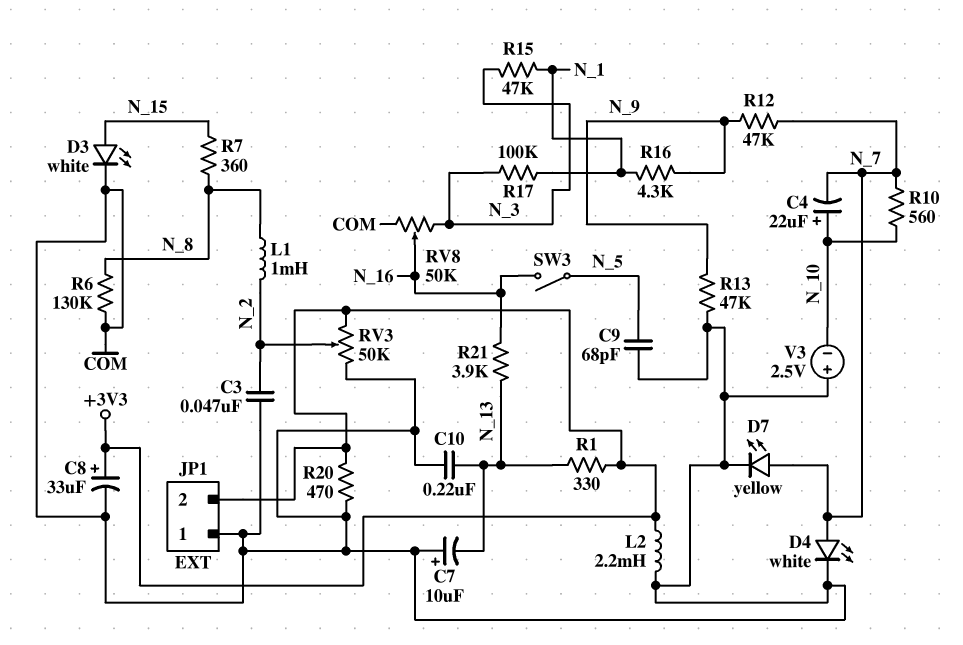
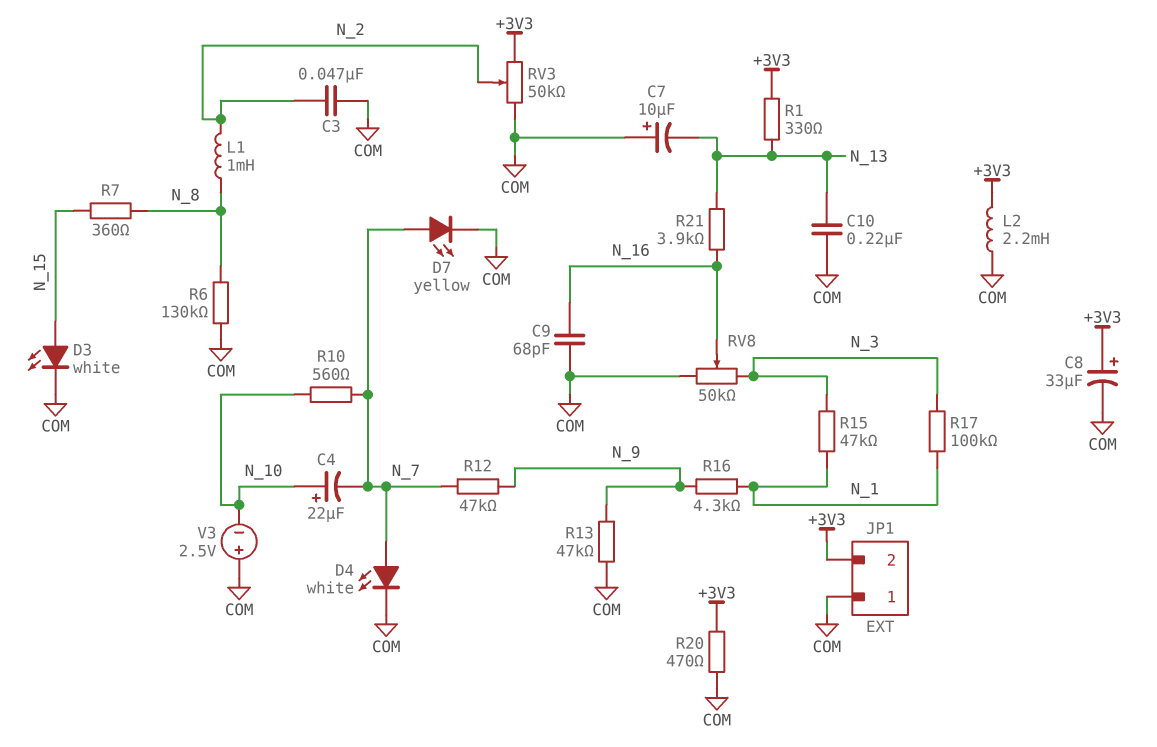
C9: 68pF (COM, N_5) -> 68pF (COM, N_16)
SW3: switch (N_5, N_16) -> none

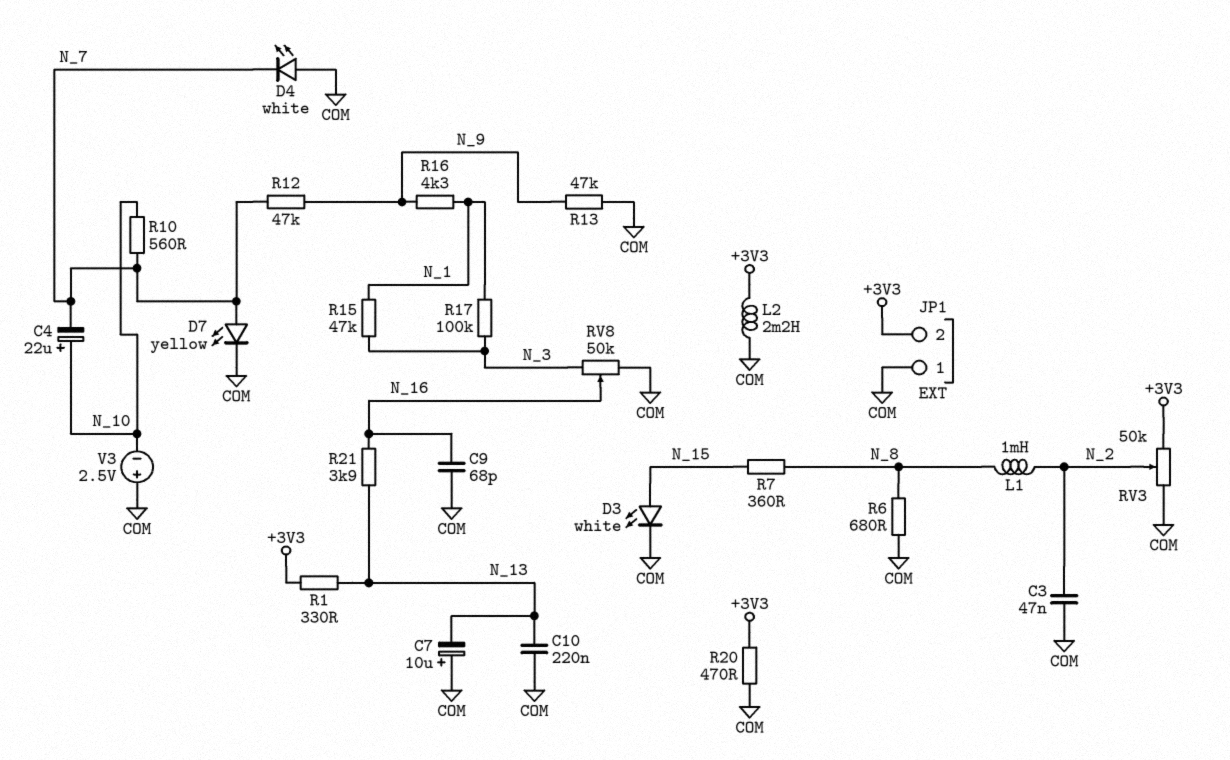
C8: 33uF (plus +3V3, minus COM) -> none
D4: LED white (A N_7, K COM) -> LED white (A COM, K N_7)
R6: 130k (COM, N_8) -> 680 (COM, N_8)

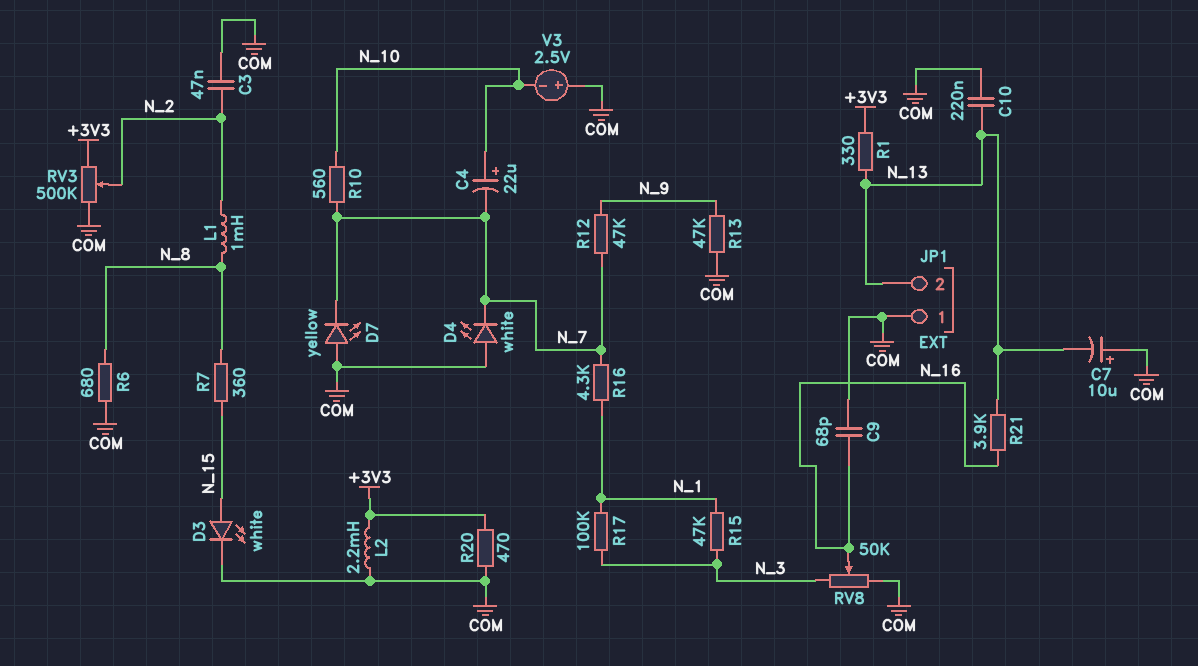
D7: LED yellow (A N_7, K COM) -> LED yellow (A COM, K N_7)
JP1 pin 2: +3V3 -> N_13
R16: 4.3k (N_1, N_9) -> 4.3k (N_1, N_7)
RV3: 50k (+3V3, COM, wiper N_2) -> 500k (+3V3, COM, wiper N_2)

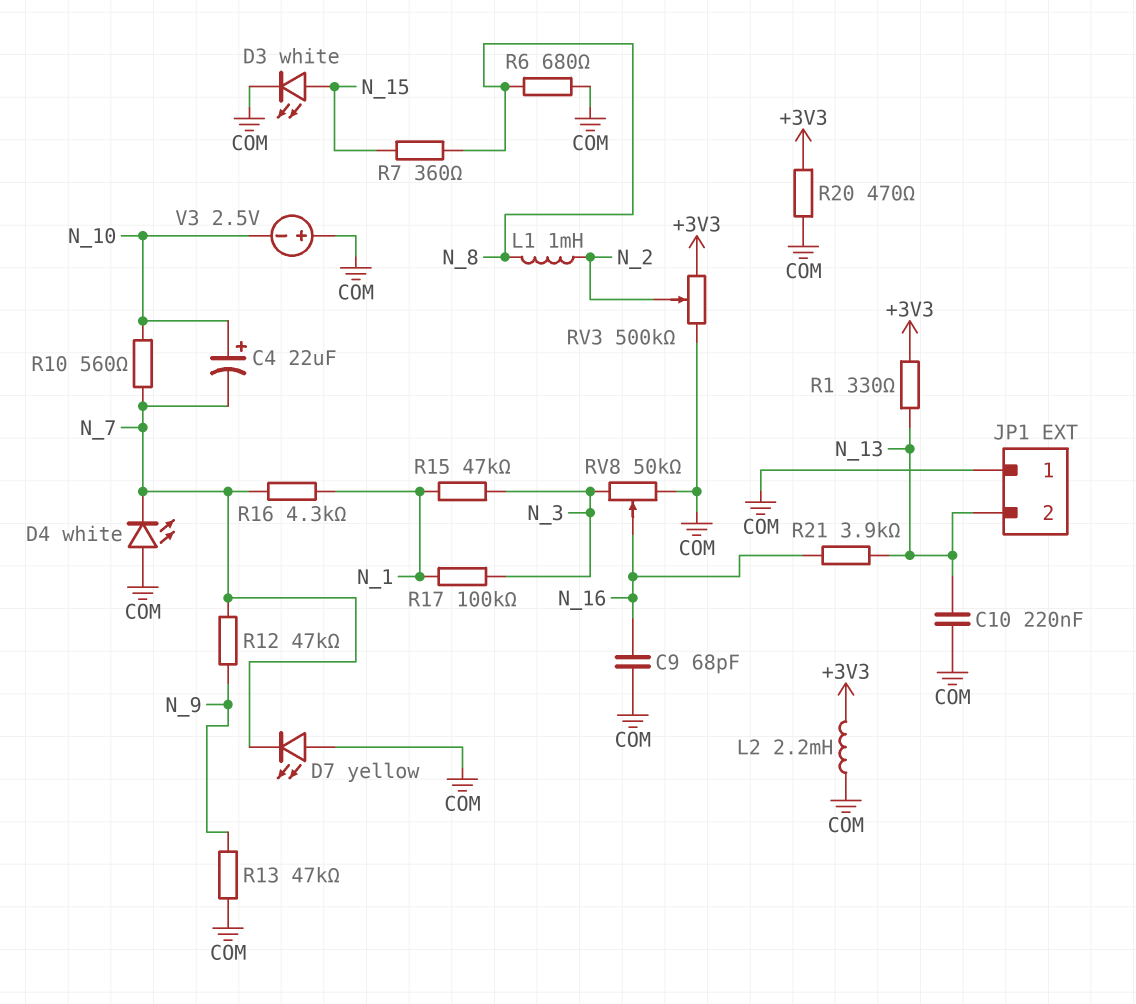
C3: 47nF (COM, N_2) -> none
C7: 10uF (plus COM, minus N_13) -> none

